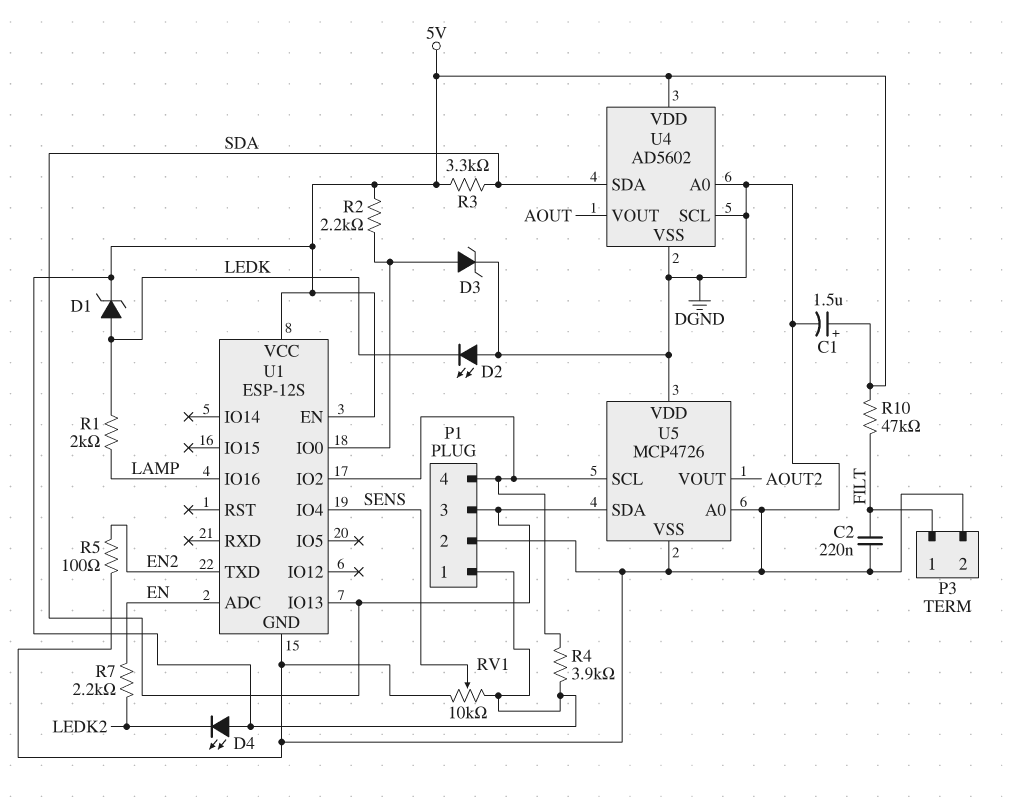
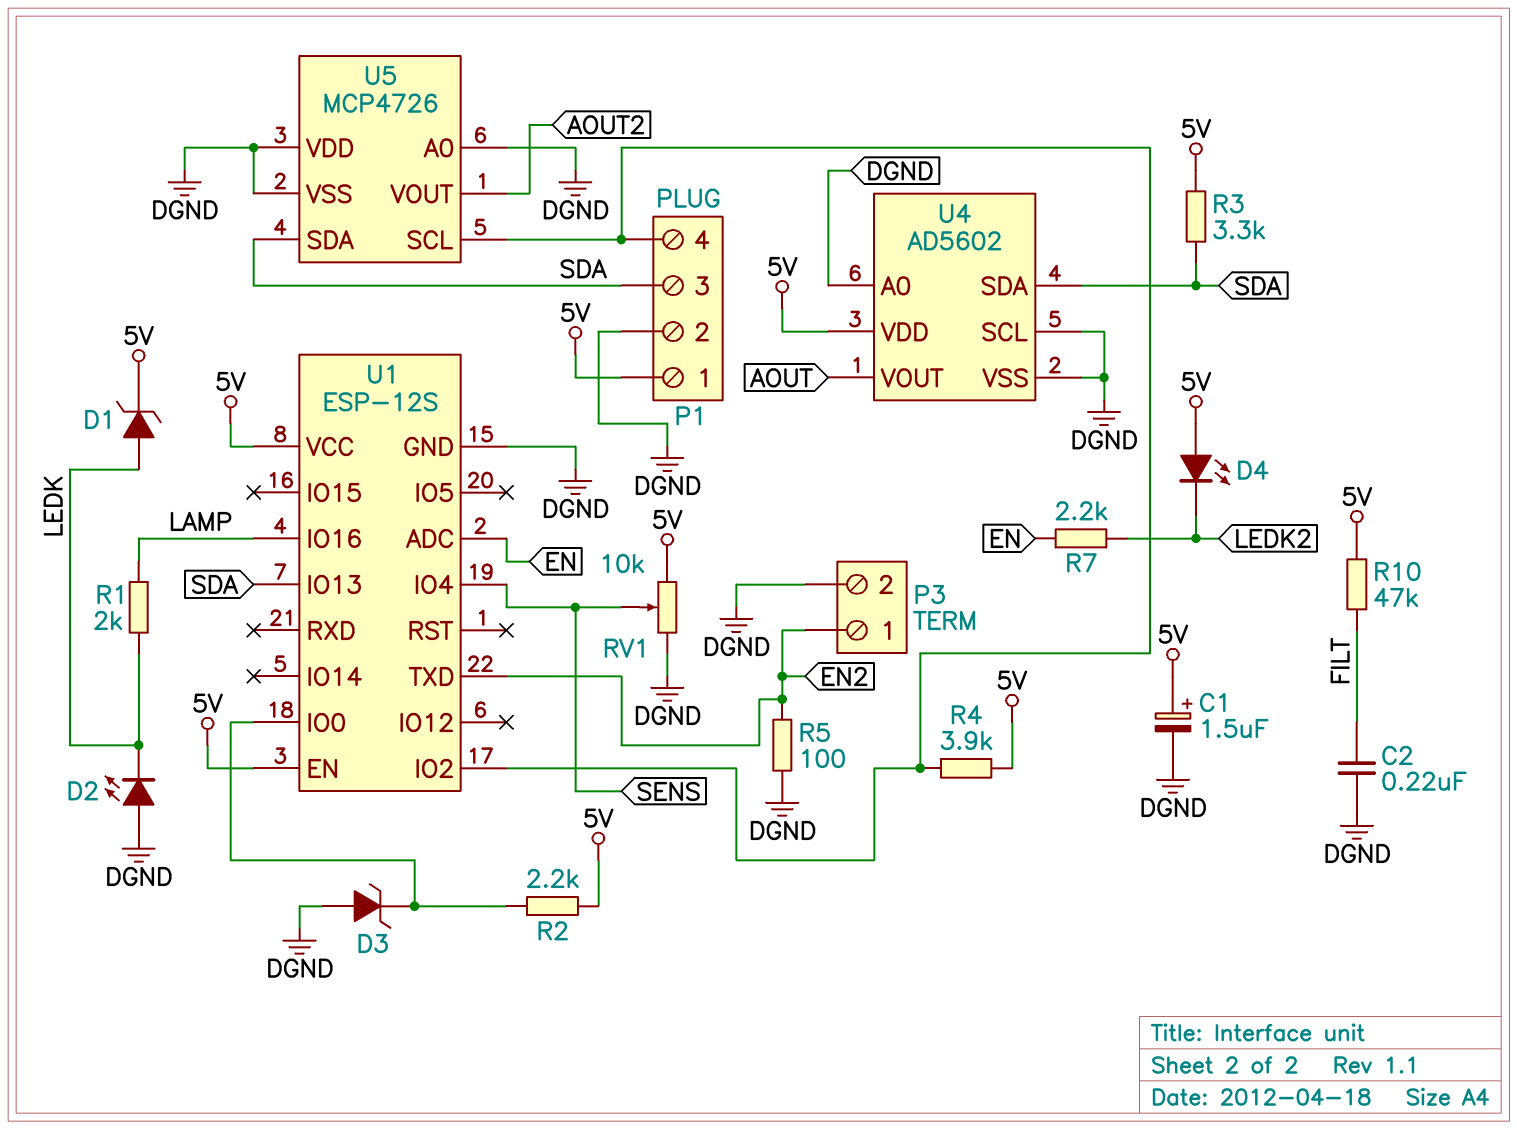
D3: zener (A U1/IO0, K DGND) -> zener (A DGND, K U1/IO0)
P3 pin 1: FILT -> EN2

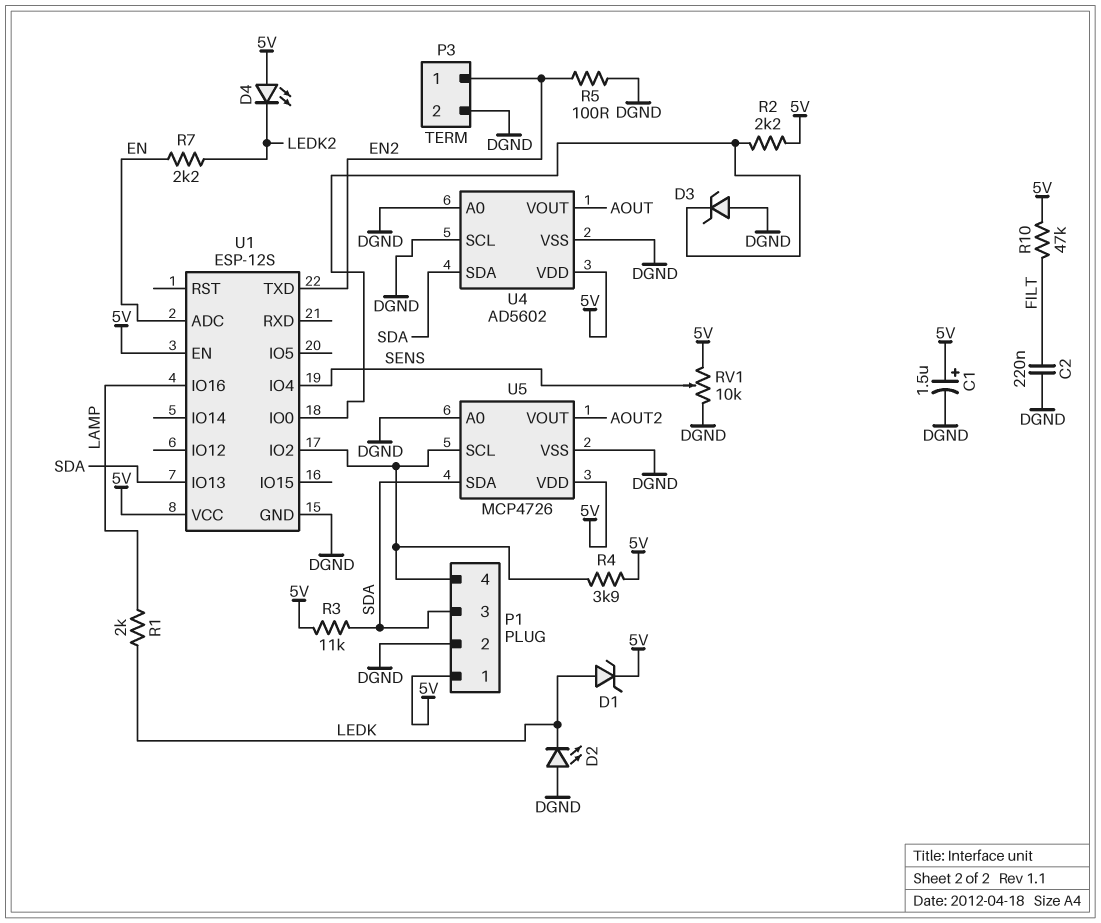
R3: 3.3k (5V, SDA) -> 11k (5V, SDA)
U5 pin VDD: DGND -> 5V

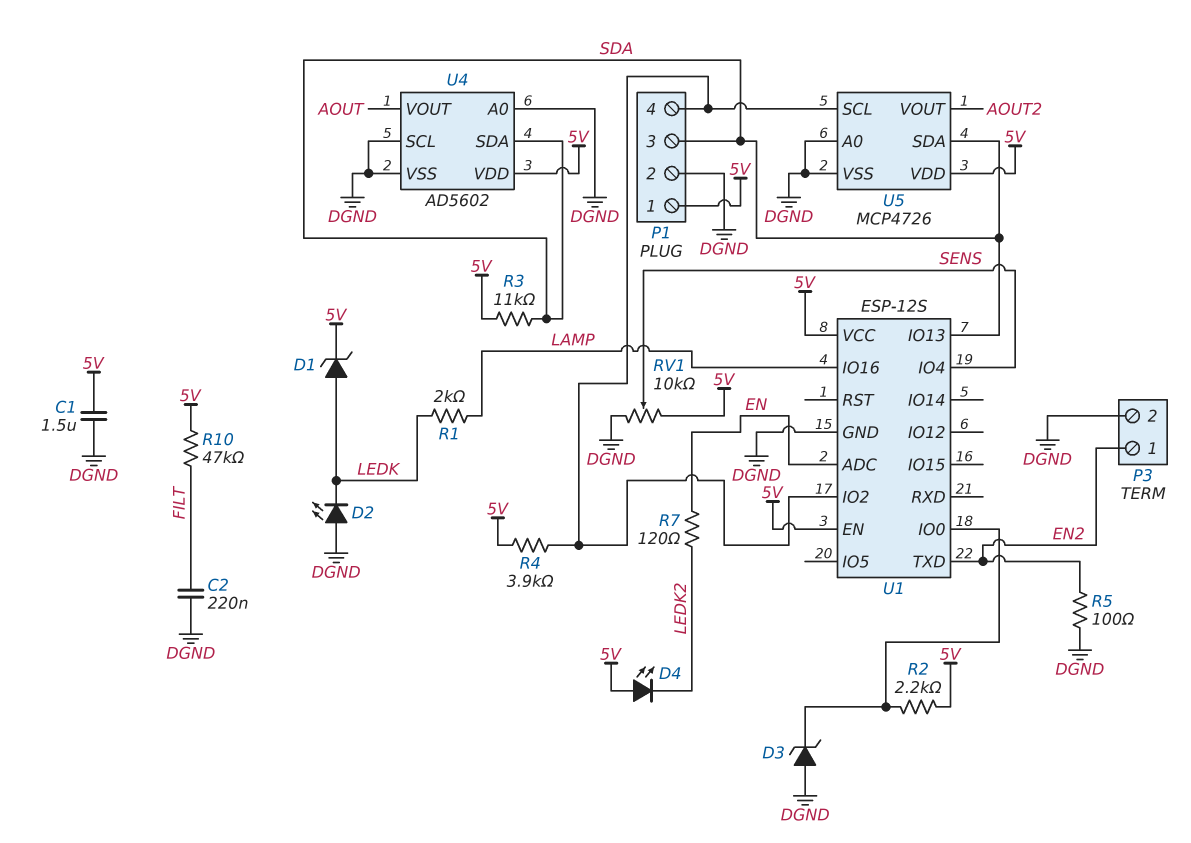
C1: 1.5uF (plus 5V, minus DGND) -> 1.5uF (5V, DGND)
R7: 2.2k (EN, LEDK2) -> 120 (EN, LEDK2)

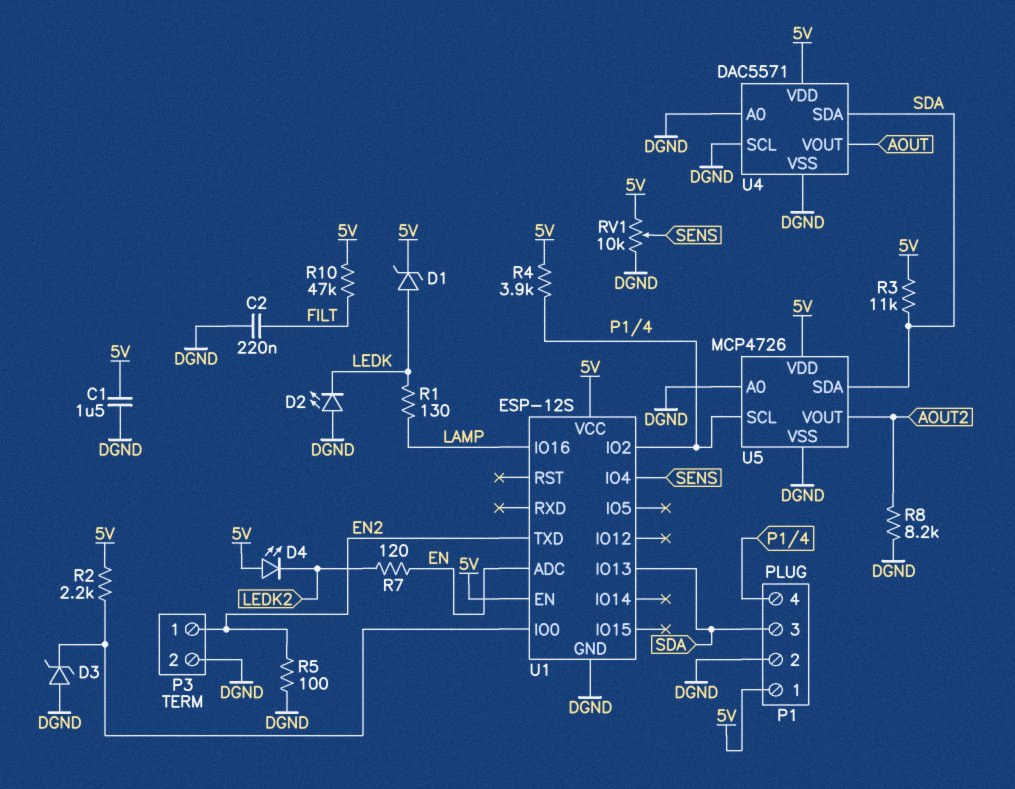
R1: 2k (LAMP, LEDK) -> 130 (LAMP, LEDK)
R8: none -> 8.2k (AOUT2, DGND)
U4: AD5602 -> DAC5571

